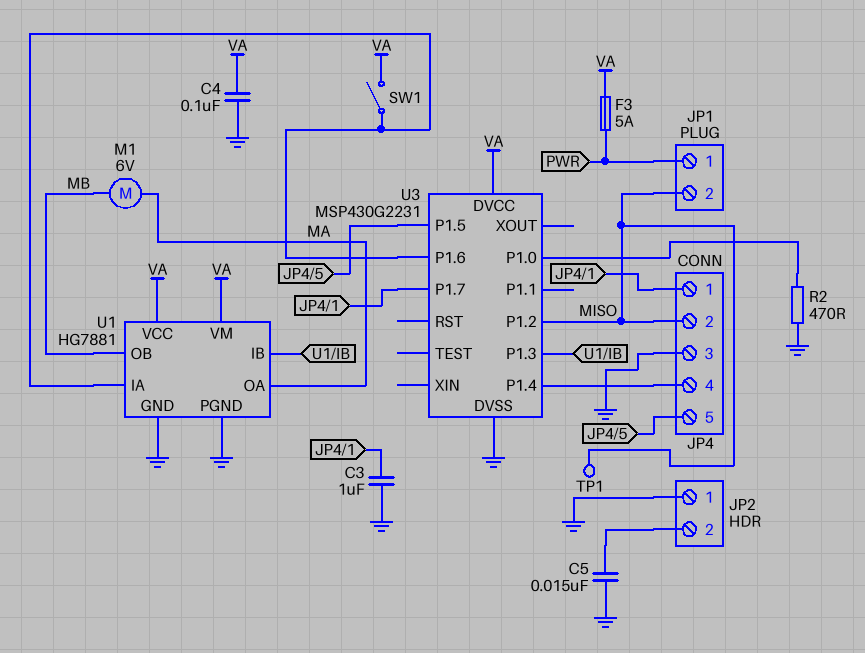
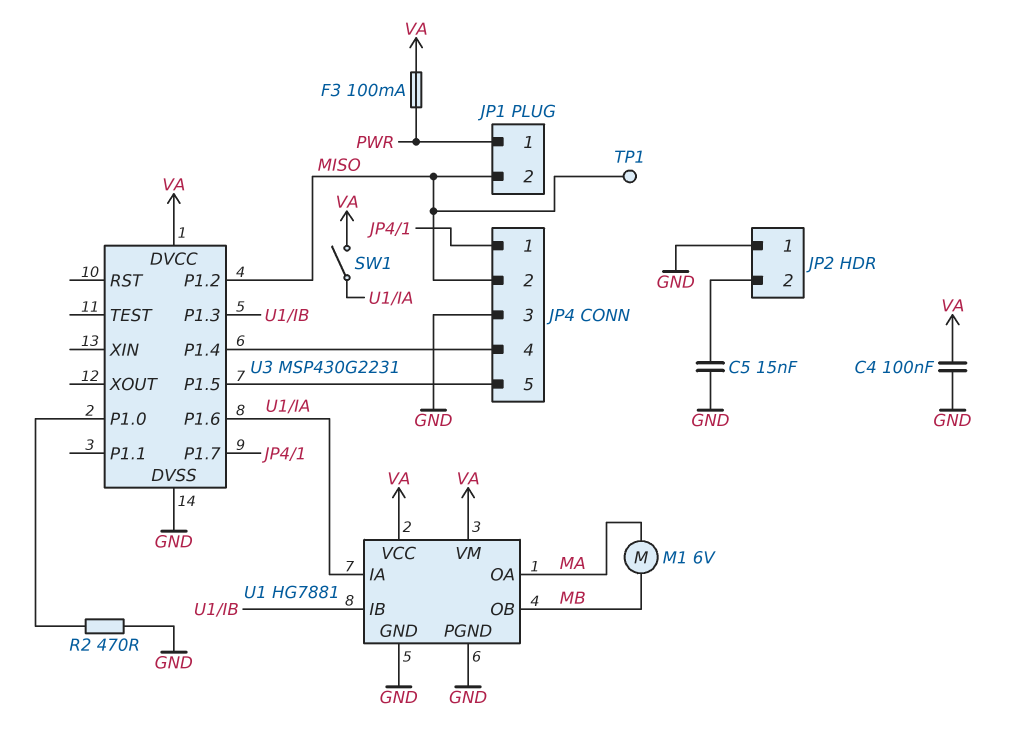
C3: 1uF (GND, JP4/1) -> none
F3: 5A (PWR, VA) -> 100mA (PWR, VA)

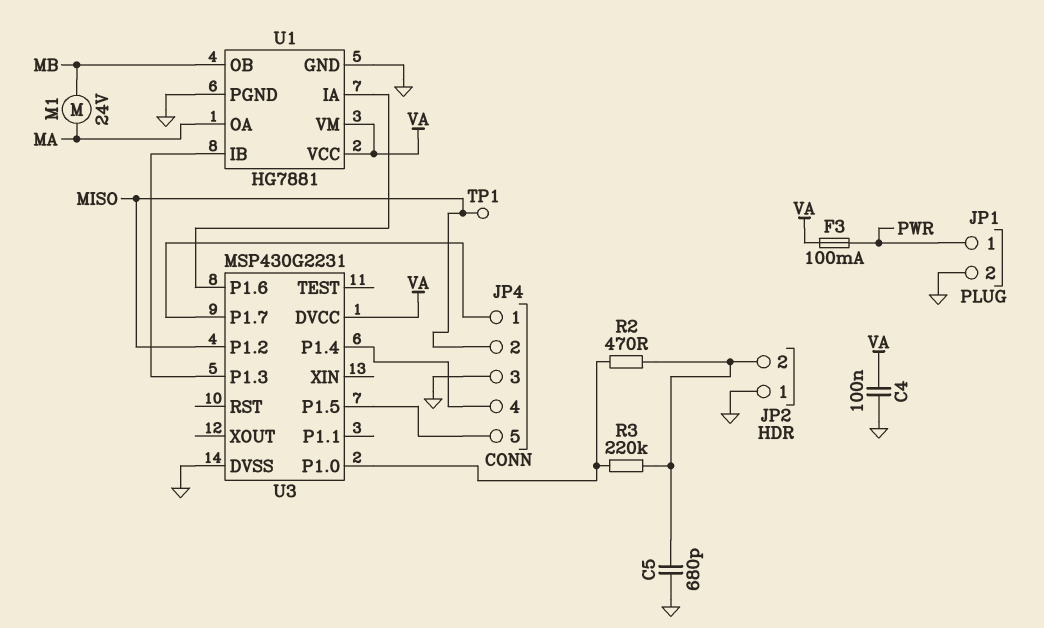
C5: 15nF (GND, JP2/2) -> 680pF (GND, JP2/2)
JP1 pin 2: MISO -> GND
M1: motor 6V (MA, MB) -> motor 24V (MA, MB)
R2: 470 (GND, U3/P1.0) -> 470 (JP2/2, U3/P1.0)
R3: none -> 220k (JP2/2, U3/P1.0)
SW1: switch (U1/IA, VA) -> none

